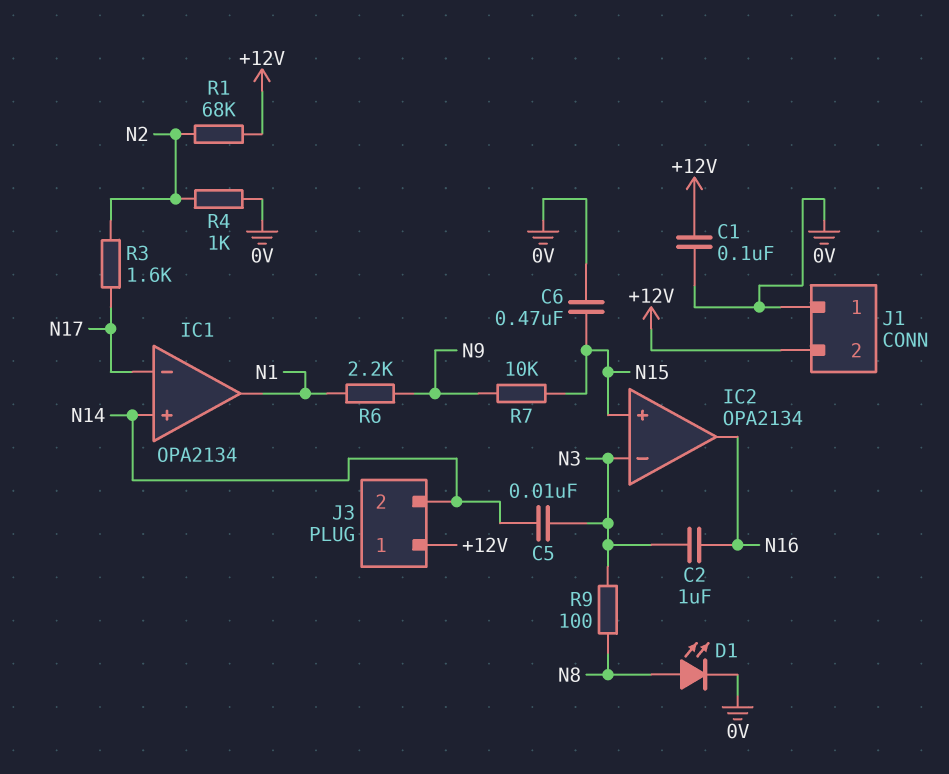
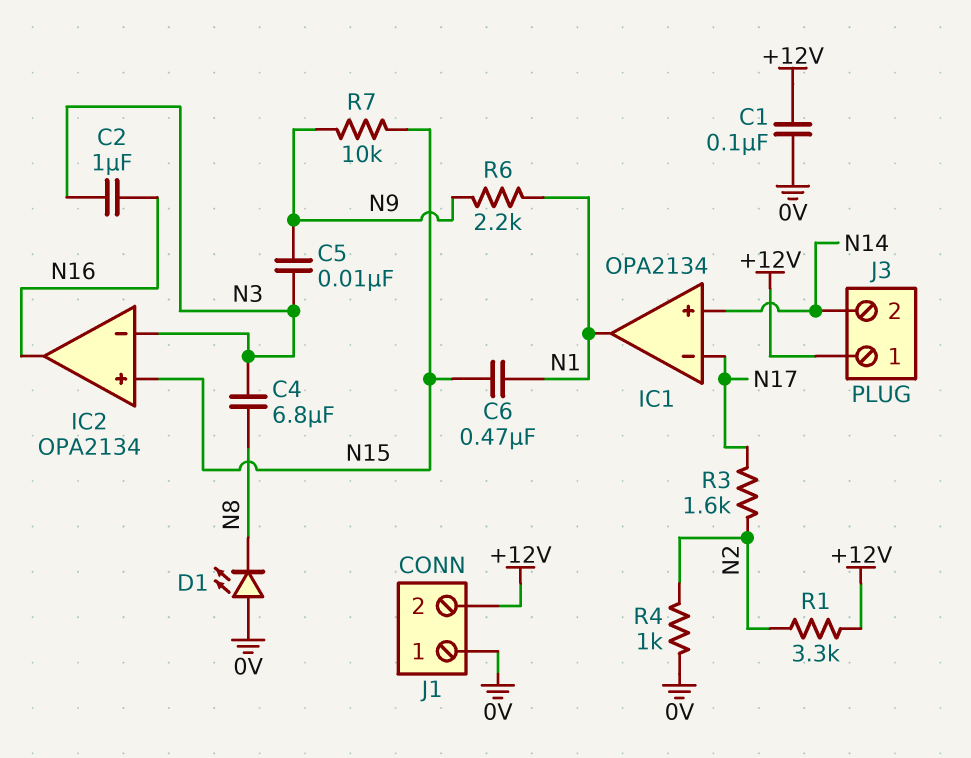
C4: none -> 6.8uF (N3, N8)
C5: 10nF (N3, N14) -> 10nF (N3, N9)
C6: 470nF (0V, N15) -> 470nF (N1, N15)
D1: LED (A N8, K 0V) -> LED (A 0V, K N8)
R1: 68k (+12V, N2) -> 3.3k (+12V, N2)
R9: 100 (N3, N8) -> none

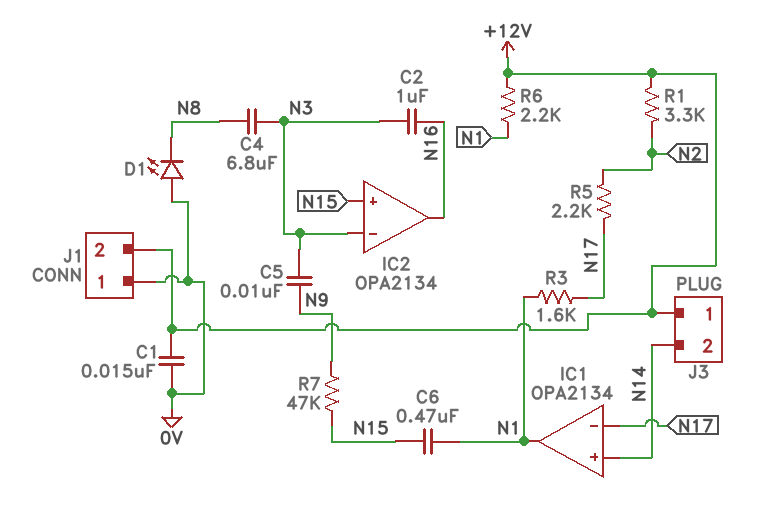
C1: 100nF (+12V, 0V) -> 15nF (+12V, 0V)
R3: 1.6k (N2, N17) -> 1.6k (N1, N17)
R4: 1k (0V, N2) -> none
R5: none -> 2.2k (N2, N17)
R6: 2.2k (N1, N9) -> 2.2k (+12V, N1)
R7: 10k (N9, N15) -> 47k (N9, N15)

